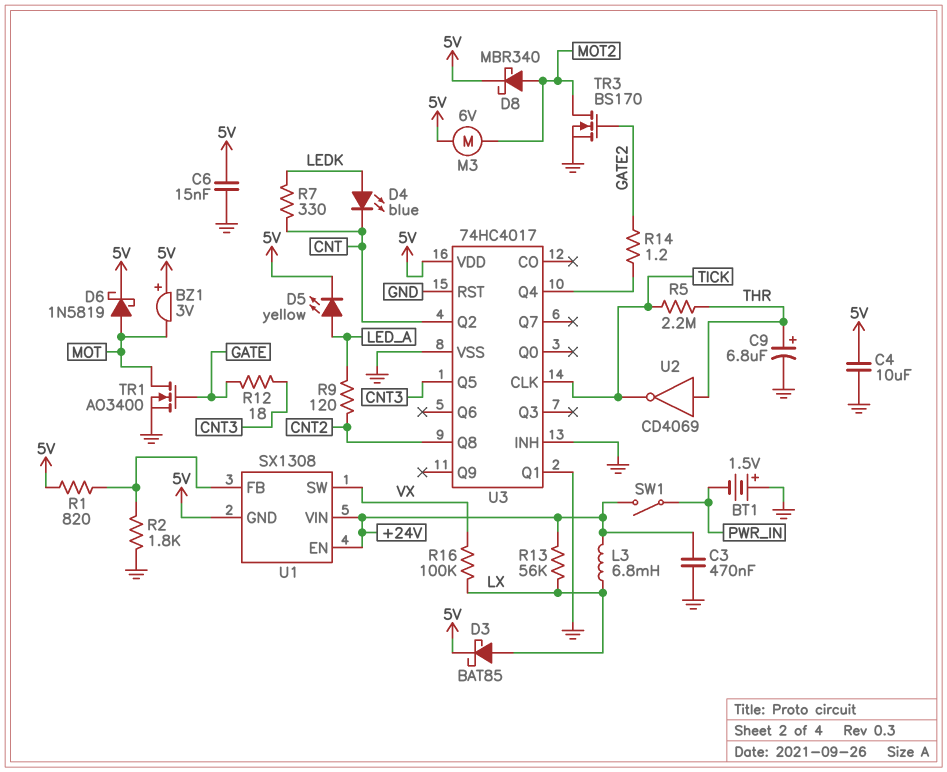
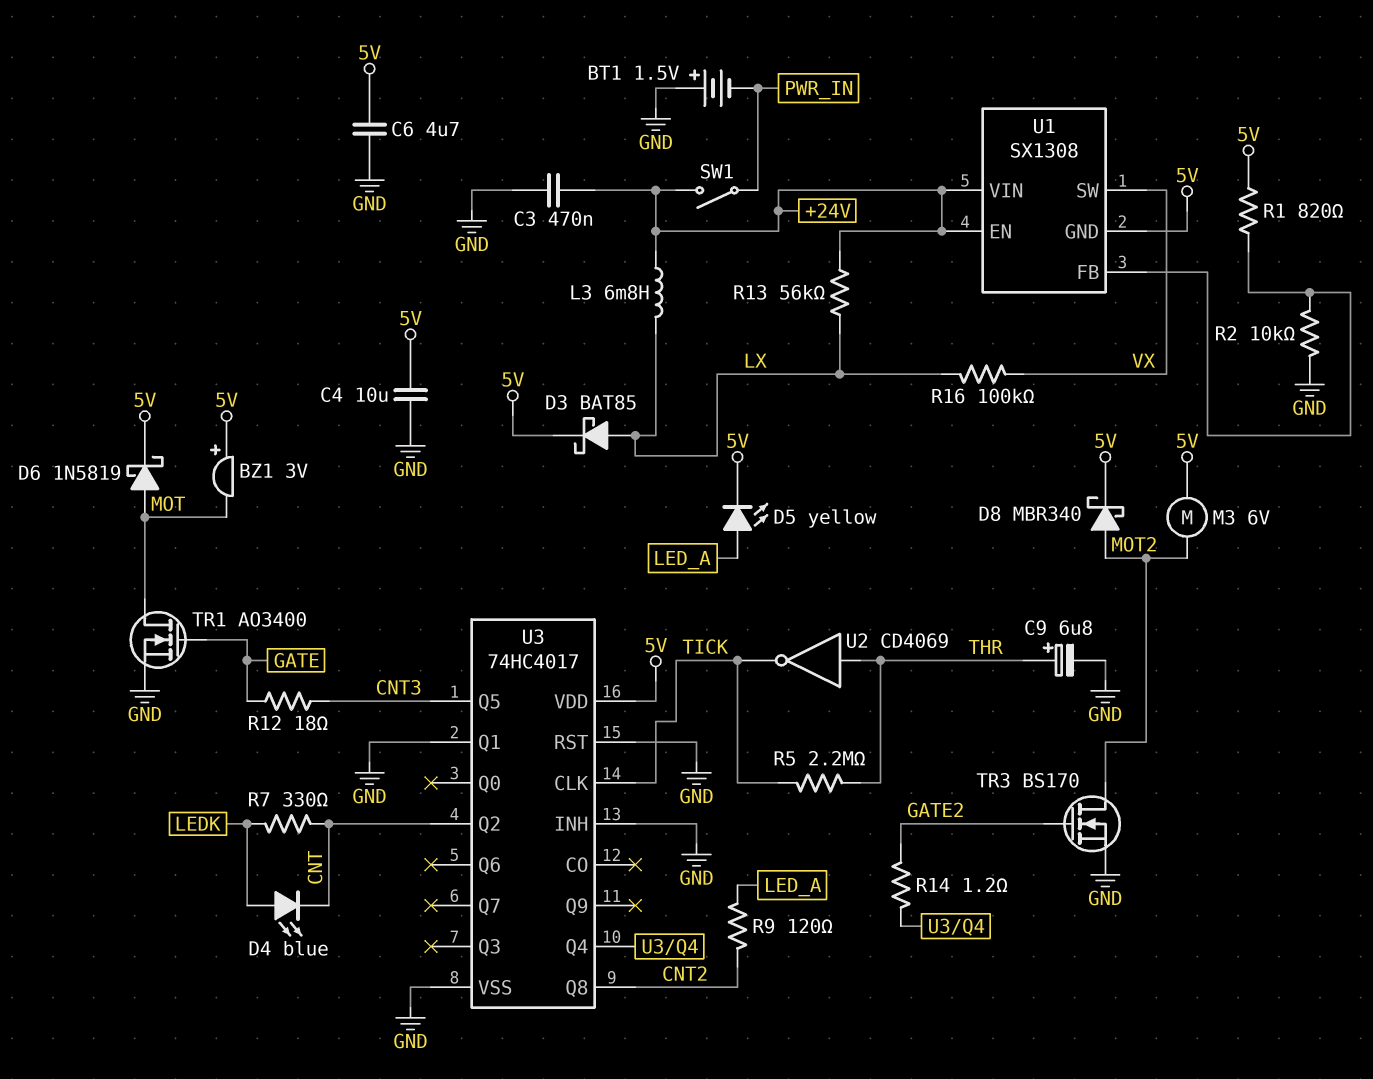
C6: 15nF (5V, GND) -> 4.7uF (5V, GND)
R2: 1.8k (GND, U1/FB) -> 10k (GND, U1/FB)

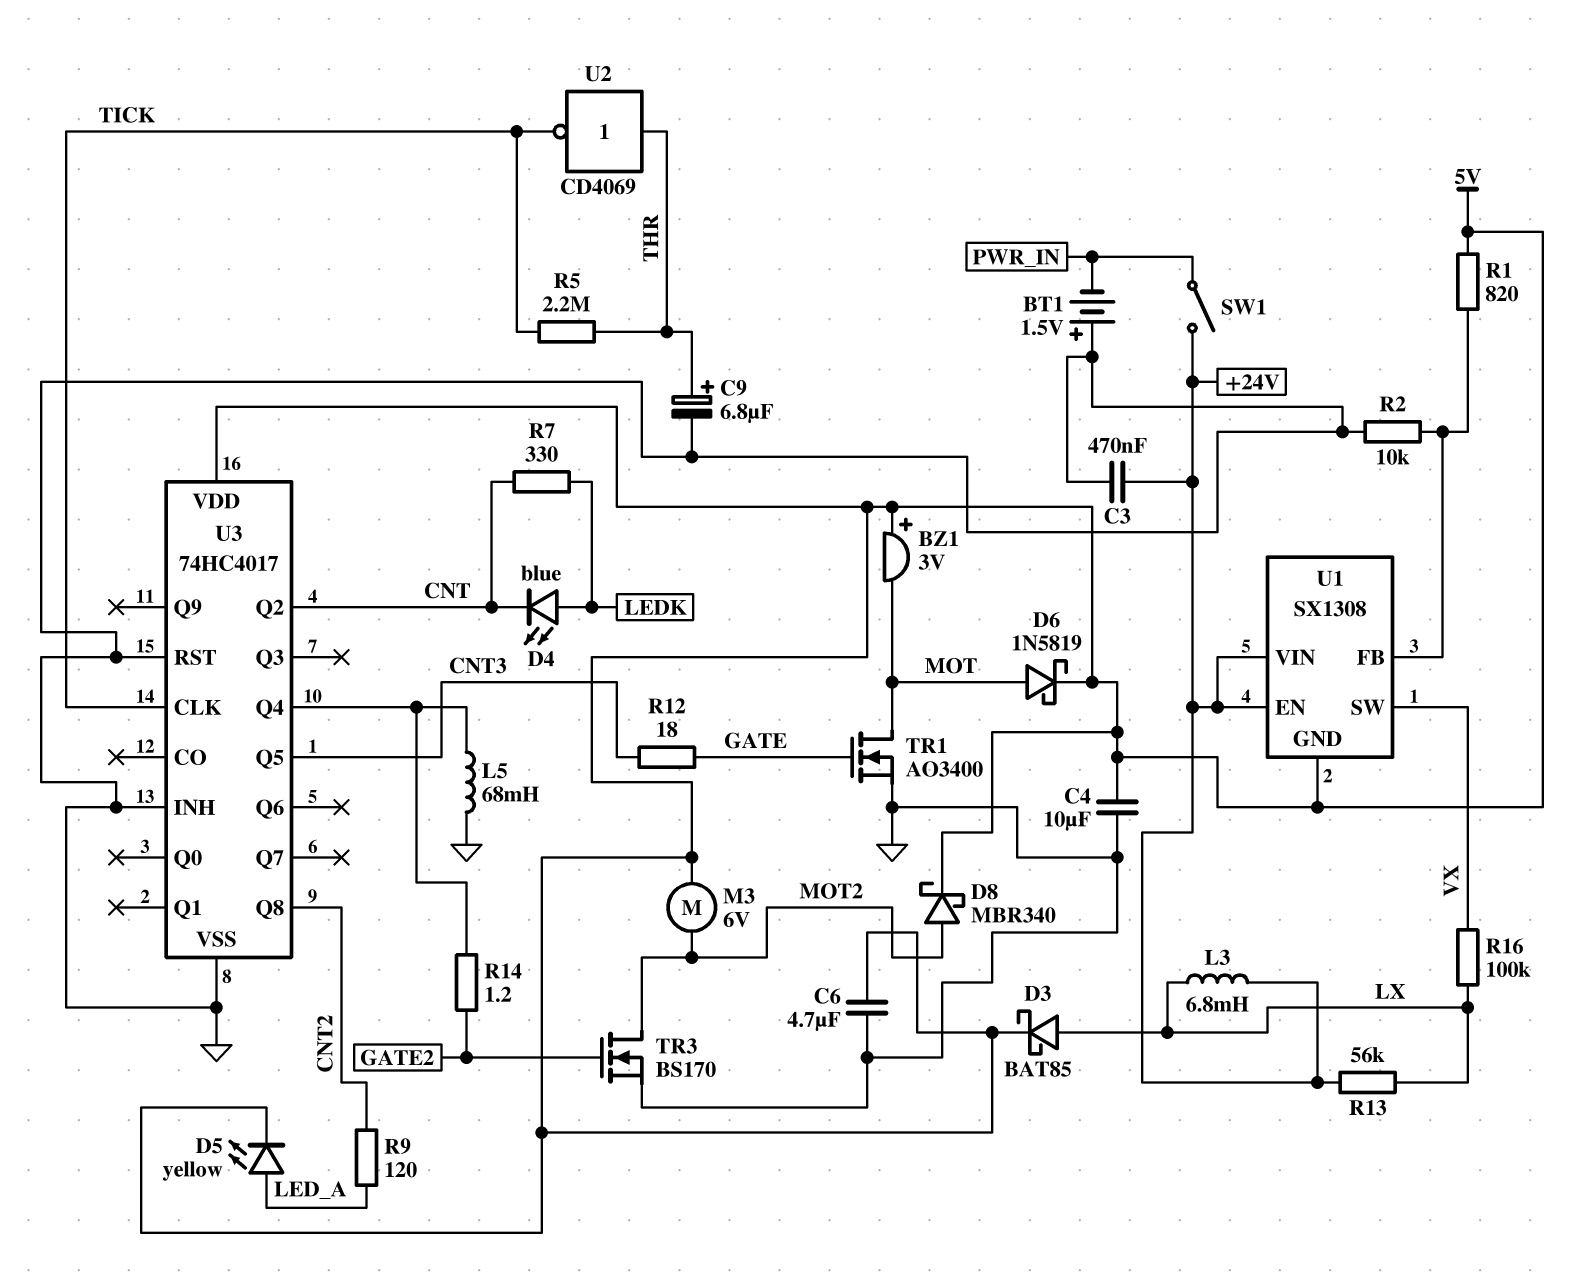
L5: none -> 68mH (GND, U3/Q4)
U3 pin Q1: GND -> none

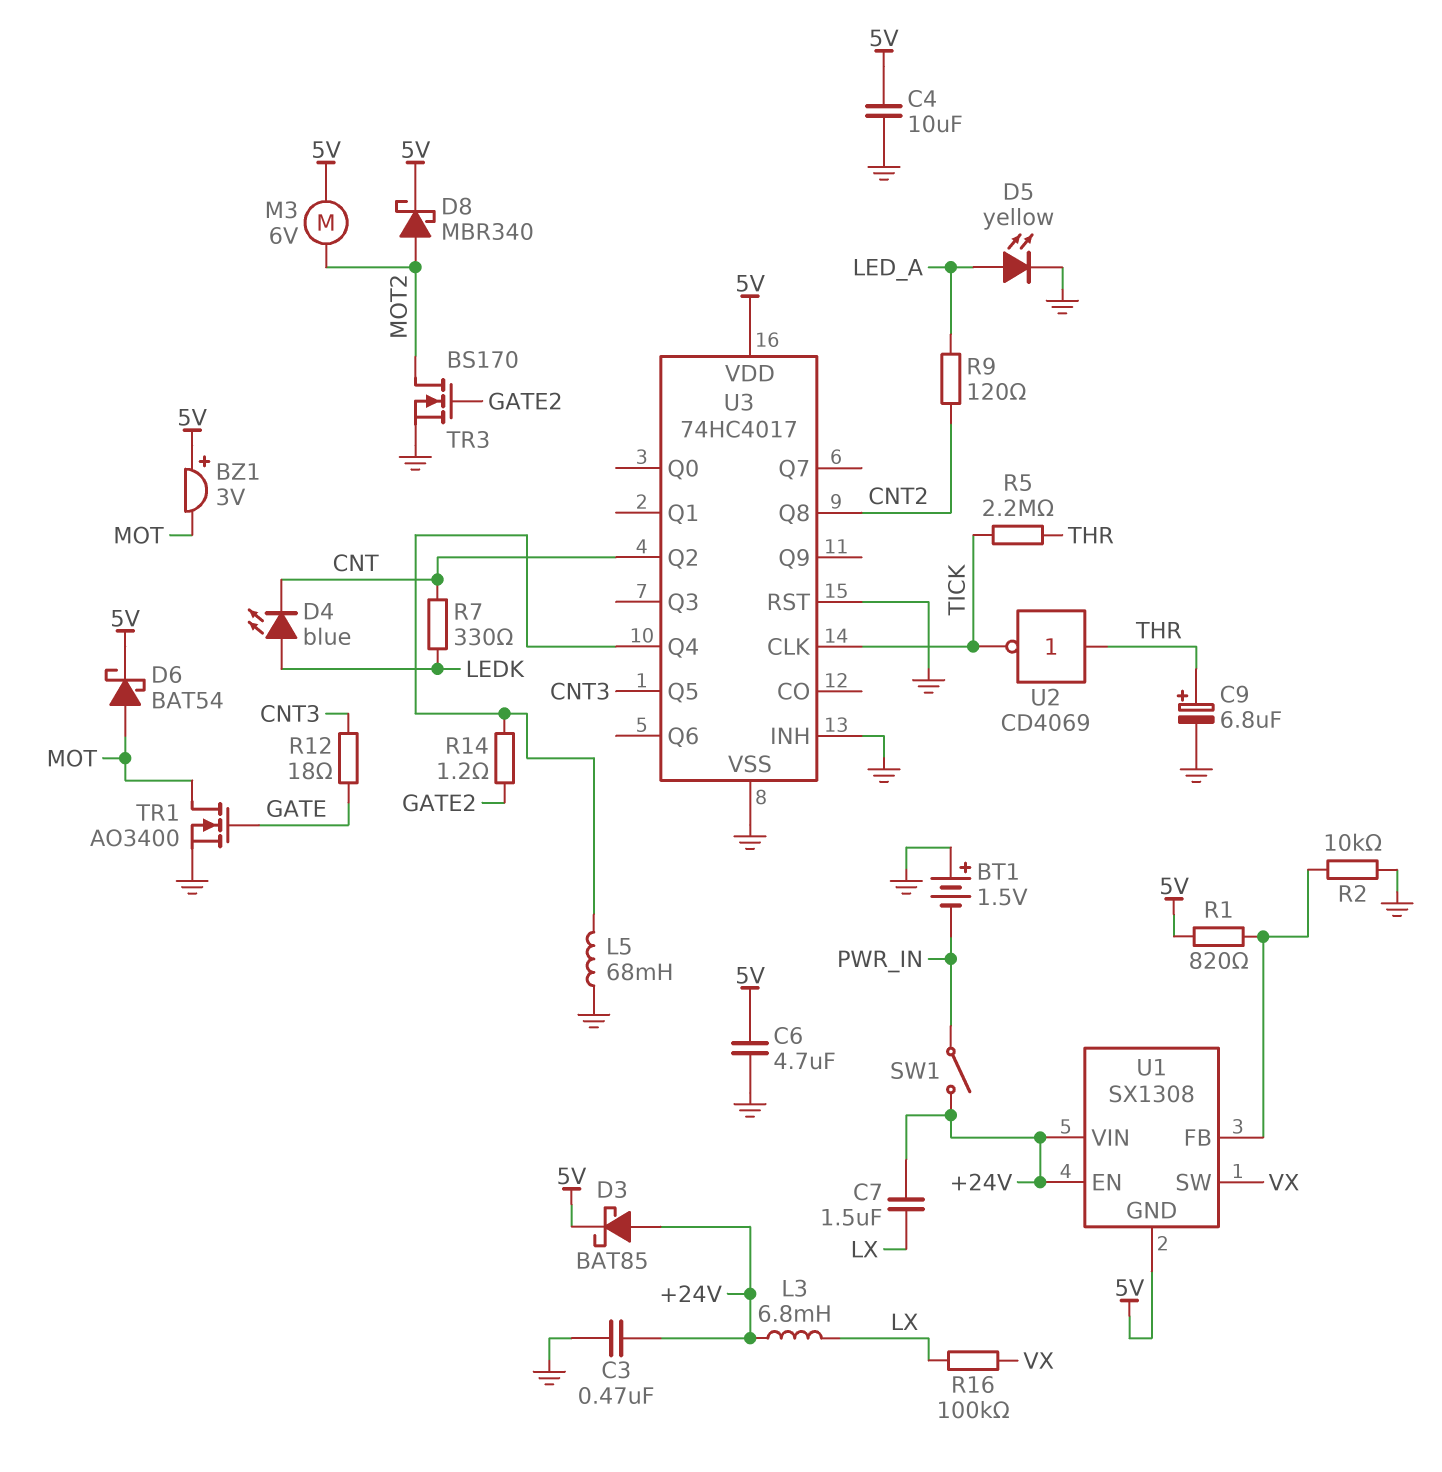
C7: none -> 1.5uF (+24V, LX)
D3: schottky BAT85 (A LX, K 5V) -> schottky BAT85 (A +24V, K 5V)
D5: LED yellow (A LED_A, K 5V) -> LED yellow (A LED_A, K GND)
D6: schottky 1N5819 (A MOT, K 5V) -> schottky BAT54 (A MOT, K 5V)
R13: 56k (+24V, LX) -> none

